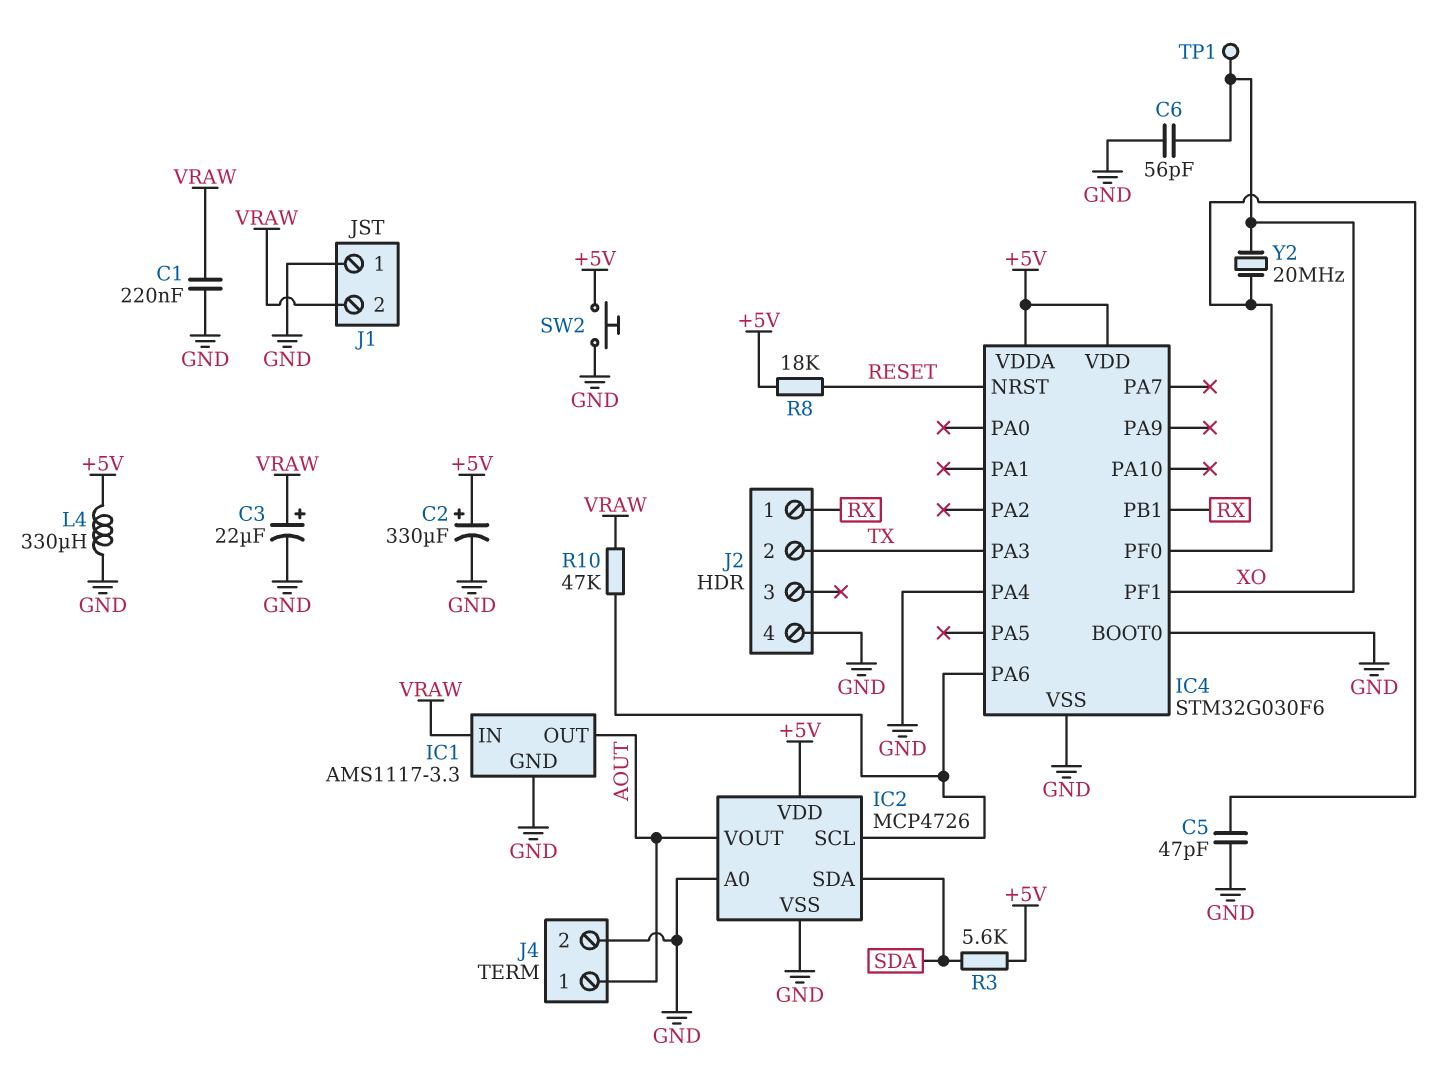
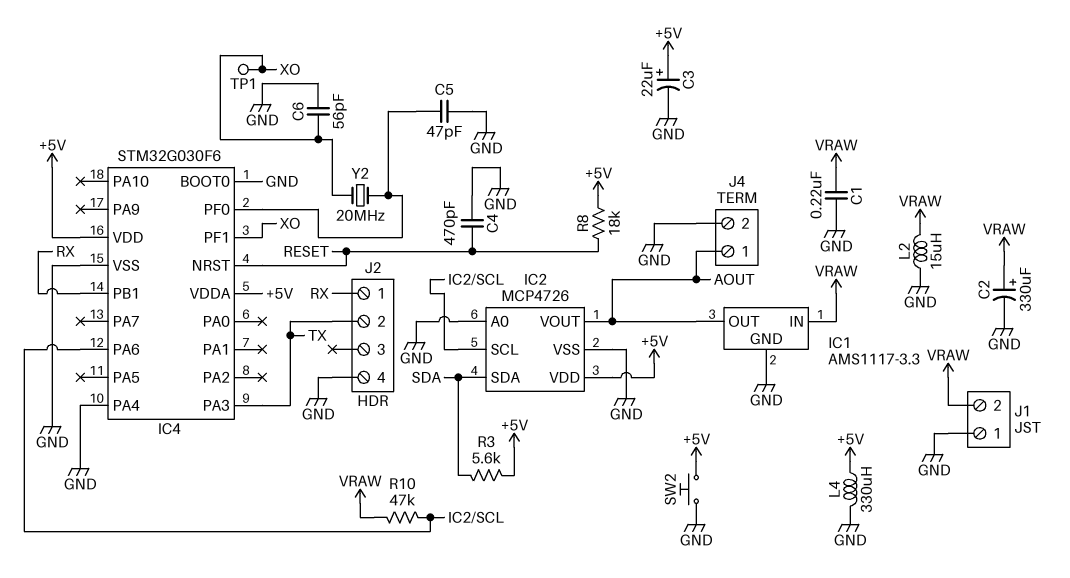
C2: 330uF (plus +5V, minus GND) -> 330uF (plus VRAW, minus GND)
C3: 22uF (plus VRAW, minus GND) -> 22uF (plus +5V, minus GND)
C4: none -> 470pF (GND, RESET)
L2: none -> 15uH (GND, VRAW)

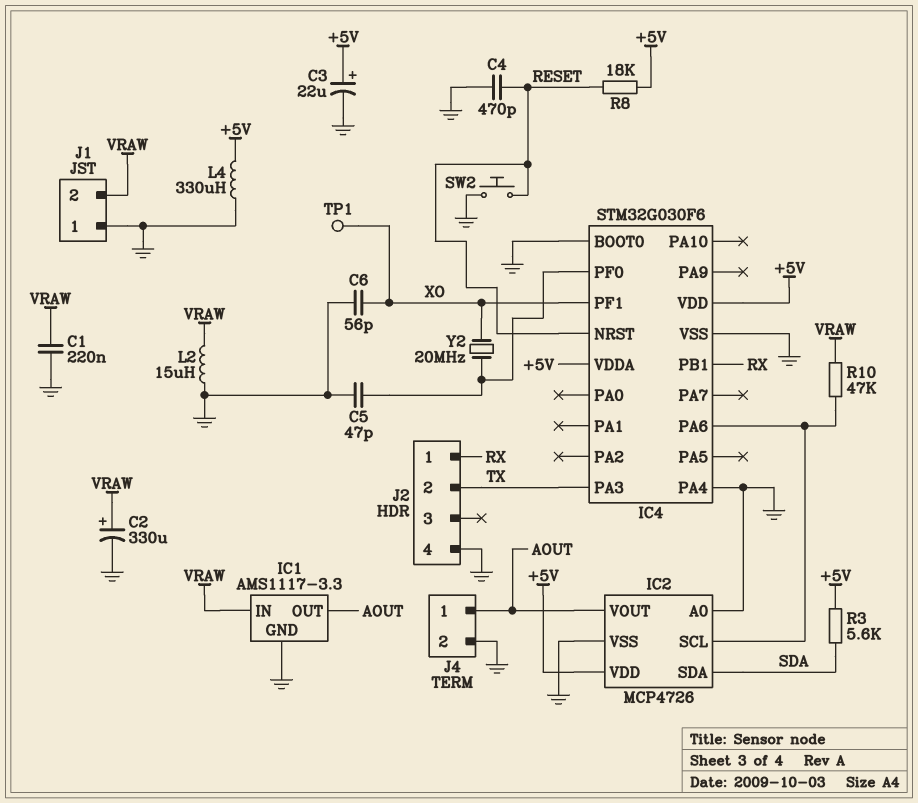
SW2: button (+5V, GND) -> button (GND, RESET)

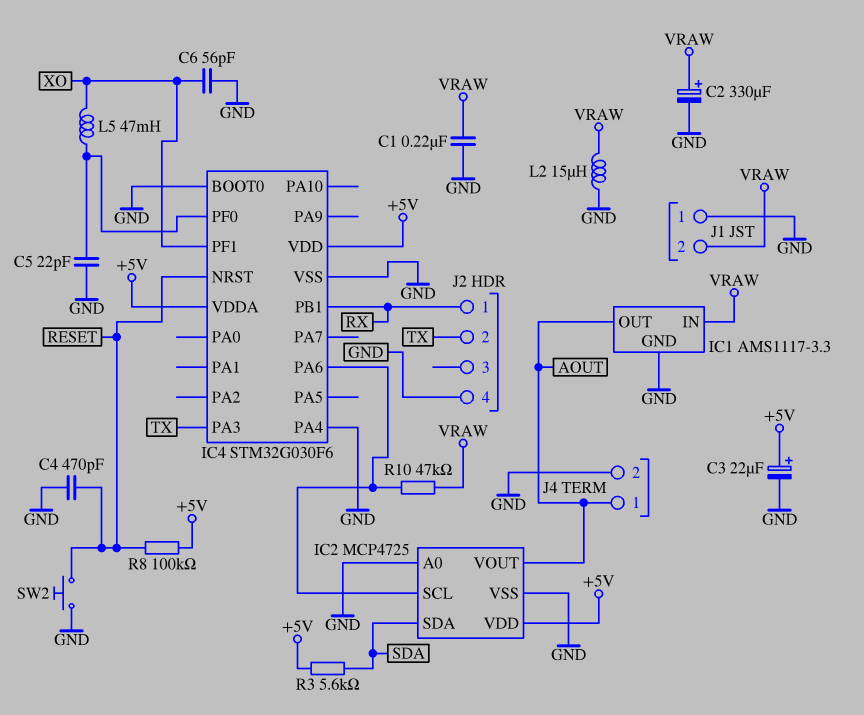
C5: 47pF (GND, IC4/PF0) -> 22pF (GND, IC4/PF0)
IC2: MCP4726 -> MCP4725
L4: 330uH (+5V, GND) -> none
L5: none -> 47mH (IC4/PF0, XO)
R8: 18k (+5V, RESET) -> 100k (+5V, RESET)
TP1: test point (XO) -> none
Y2: 20MHz (IC4/PF0, XO) -> none

